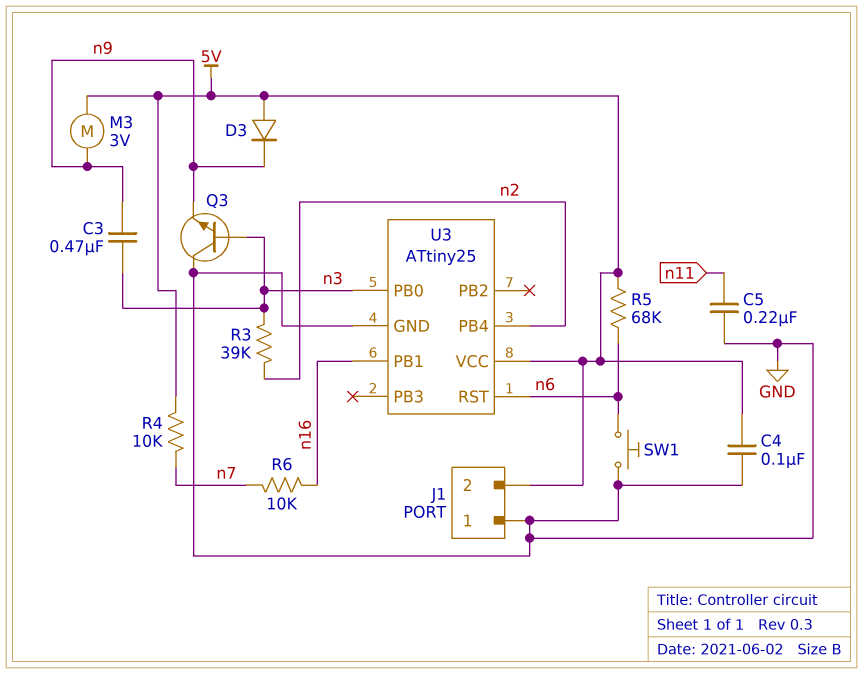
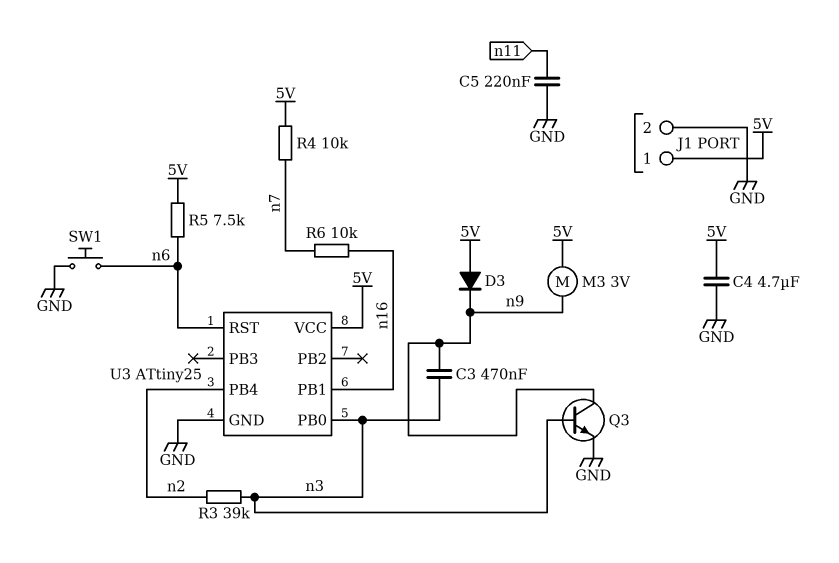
C4: 100nF (5V, GND) -> 4.7uF (5V, GND)
J1 pin 1: GND -> 5V
J1 pin 2: 5V -> GND
Q3: NPN (B n3, C GND, E n9) -> NPN (B n3, C n9, E GND)
R5: 68k (5V, n6) -> 7.5k (5V, n6)

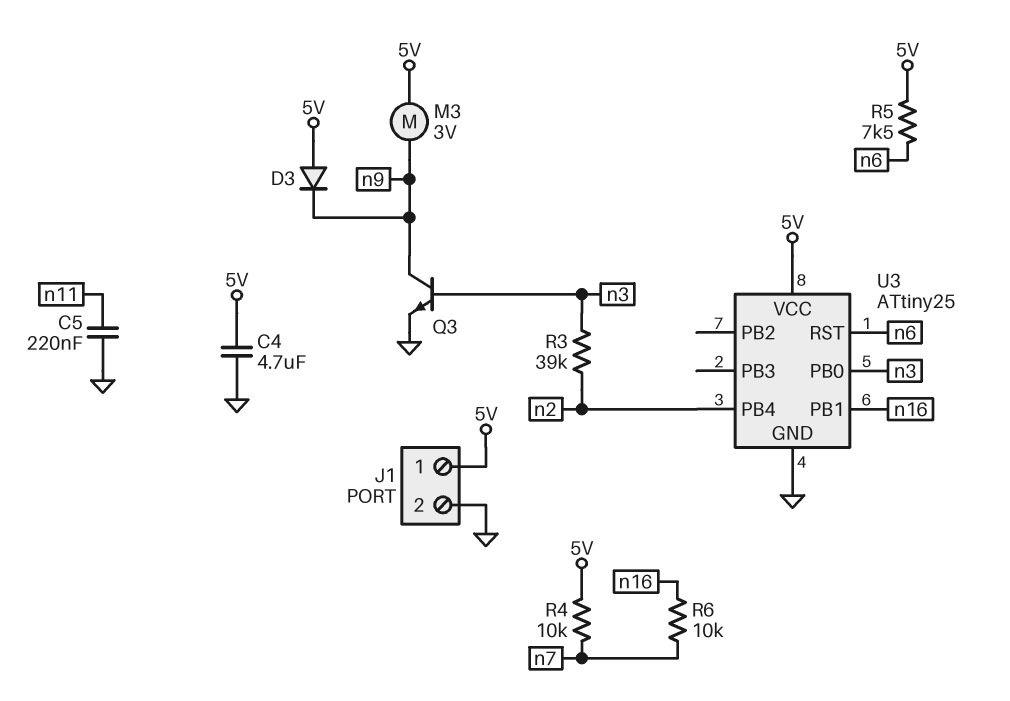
C3: 470nF (n3, n9) -> none
SW1: button (GND, n6) -> none

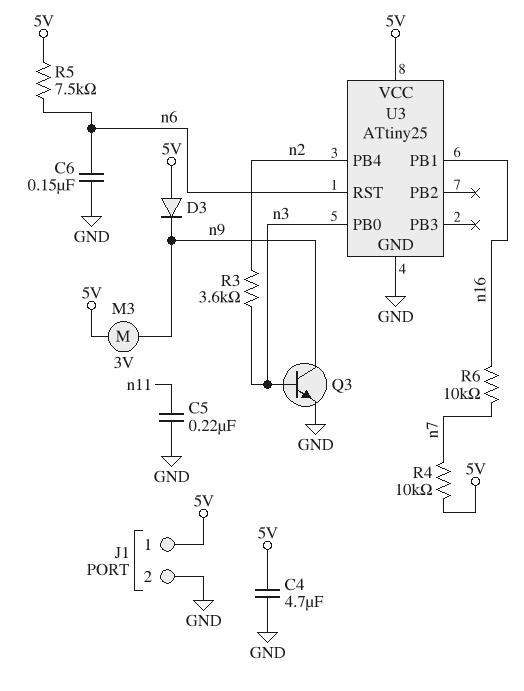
C6: none -> 150nF (GND, n6)
R3: 39k (n2, n3) -> 3.6k (n2, n3)

